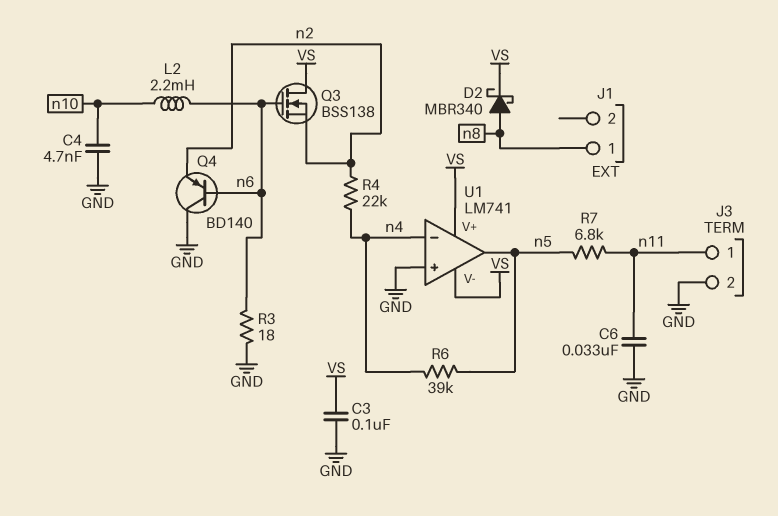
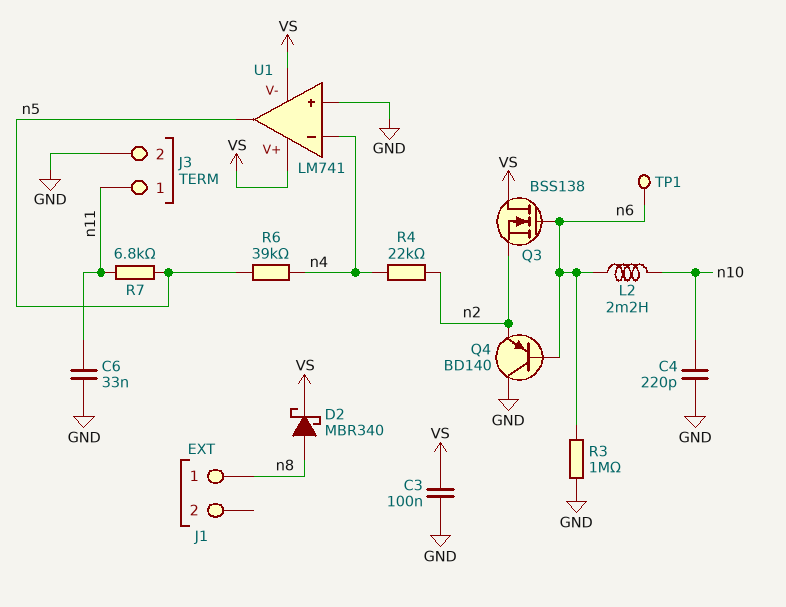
C4: 4.7nF (GND, n10) -> 220pF (GND, n10)
R3: 18 (GND, n6) -> 1M (GND, n6)
TP1: none -> test point (n6)

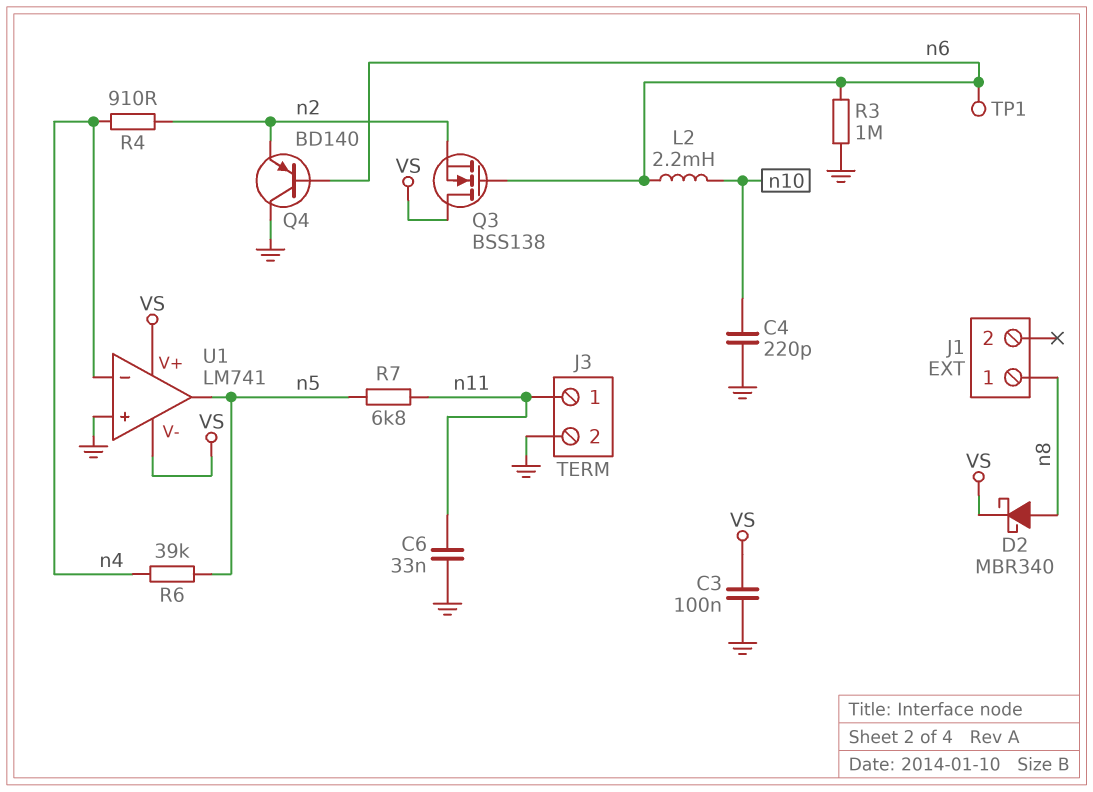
R4: 22k (n2, n4) -> 910 (n2, n4)

